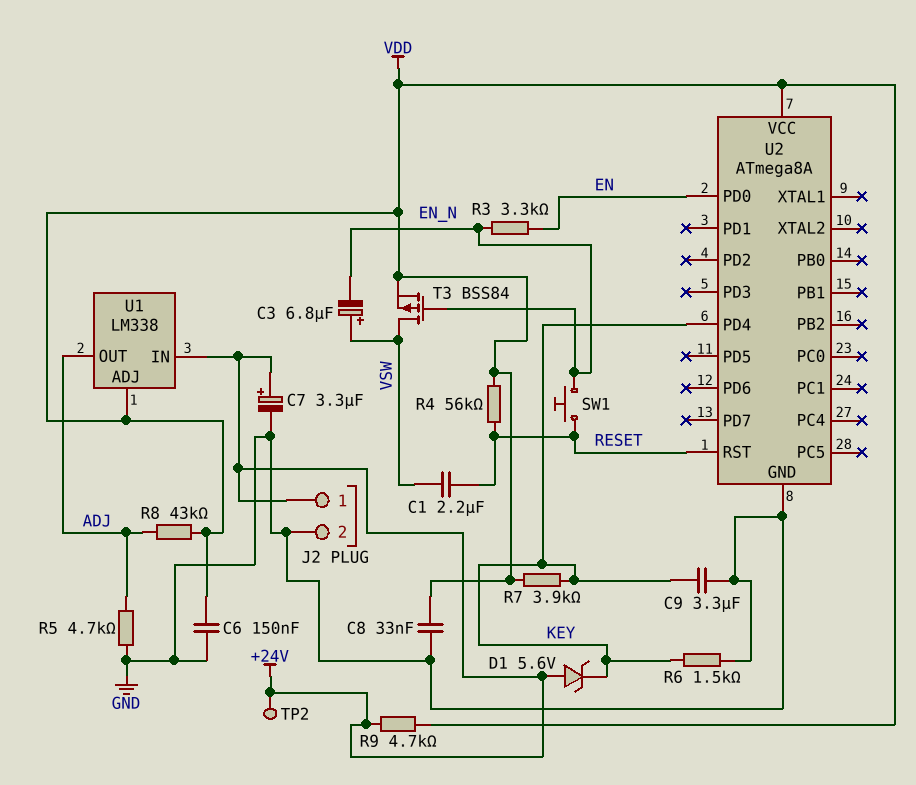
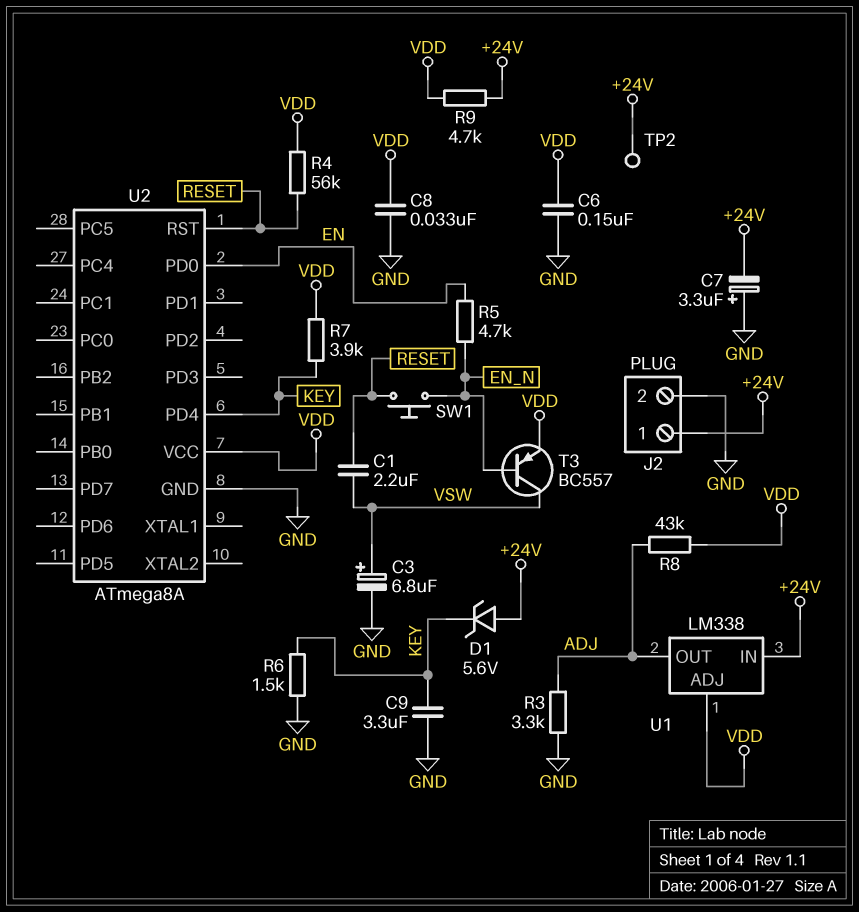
C3: 6.8uF (plus VSW, minus EN_N) -> 6.8uF (plus VSW, minus GND)
C7: 3.3uF (plus +24V, minus GND) -> 3.3uF (plus GND, minus +24V)
R3: 3.3k (EN, EN_N) -> 3.3k (ADJ, GND)
R5: 4.7k (ADJ, GND) -> 4.7k (EN, EN_N)
T3: PMOS BSS84 (G EN_N, D VSW, S VDD) -> PNP BC557 (B EN_N, C VSW, E VDD)

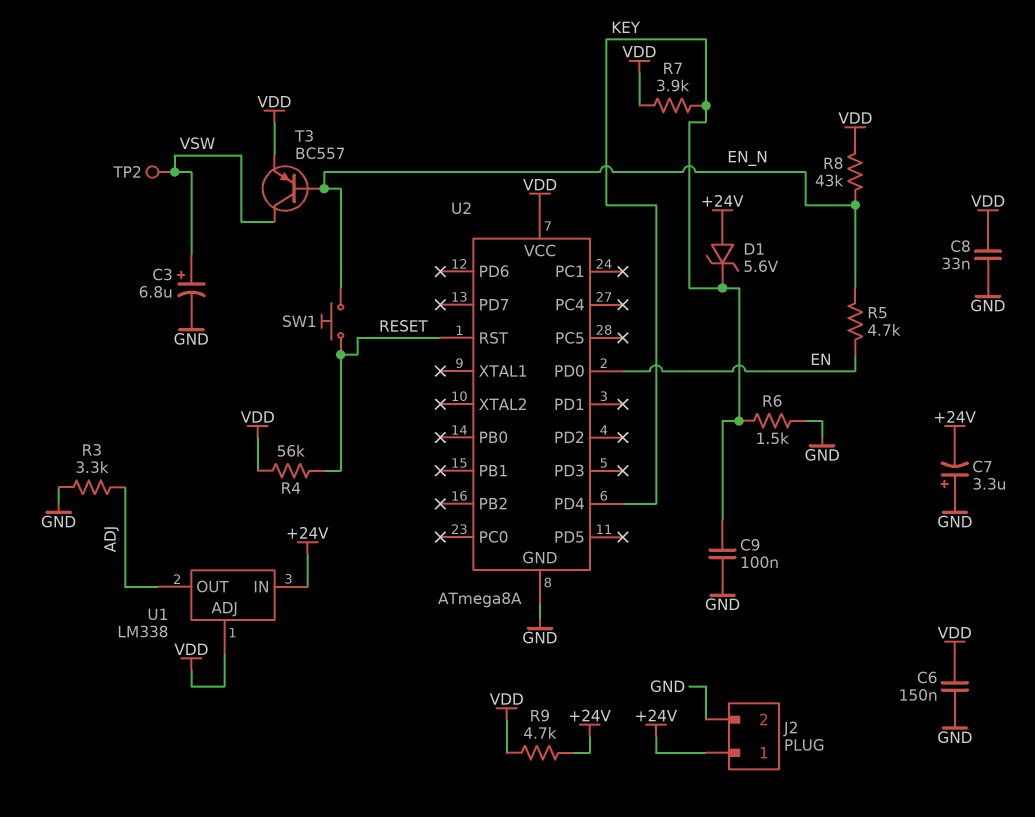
C1: 2.2uF (RESET, VSW) -> none
C9: 3.3uF (GND, KEY) -> 100nF (GND, KEY)
R8: 43k (ADJ, VDD) -> 43k (EN_N, VDD)
TP2: test point (+24V) -> test point (VSW)

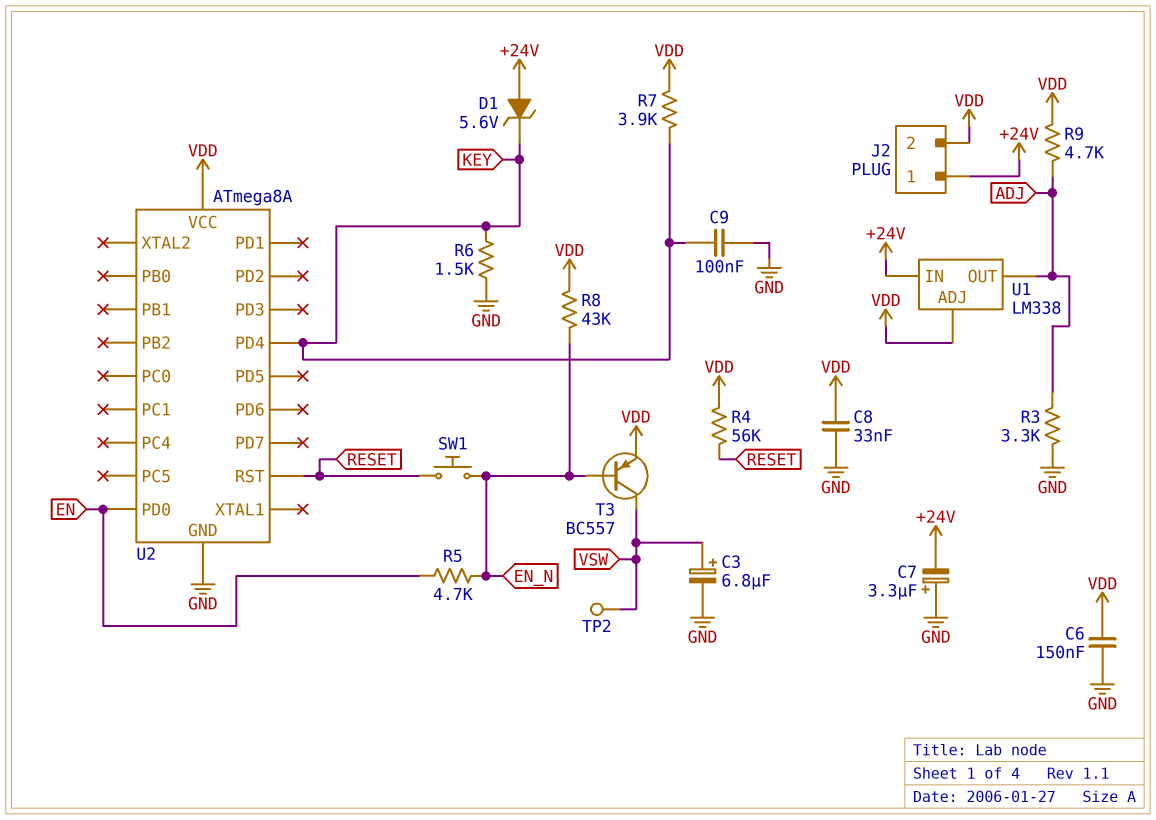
J2 pin 2: GND -> VDD
R9: 4.7k (+24V, VDD) -> 4.7k (ADJ, VDD)

